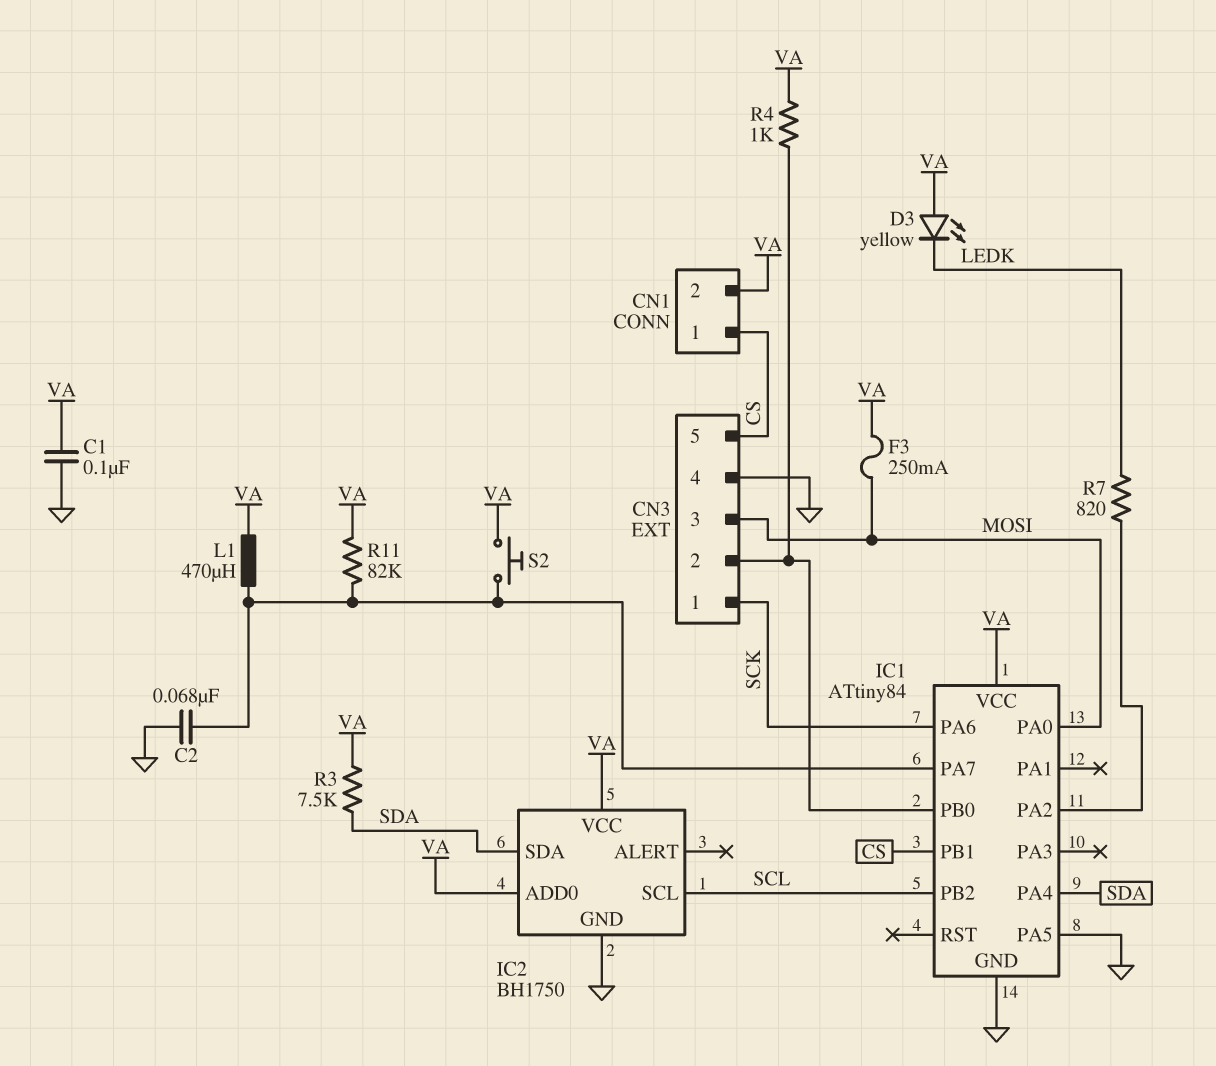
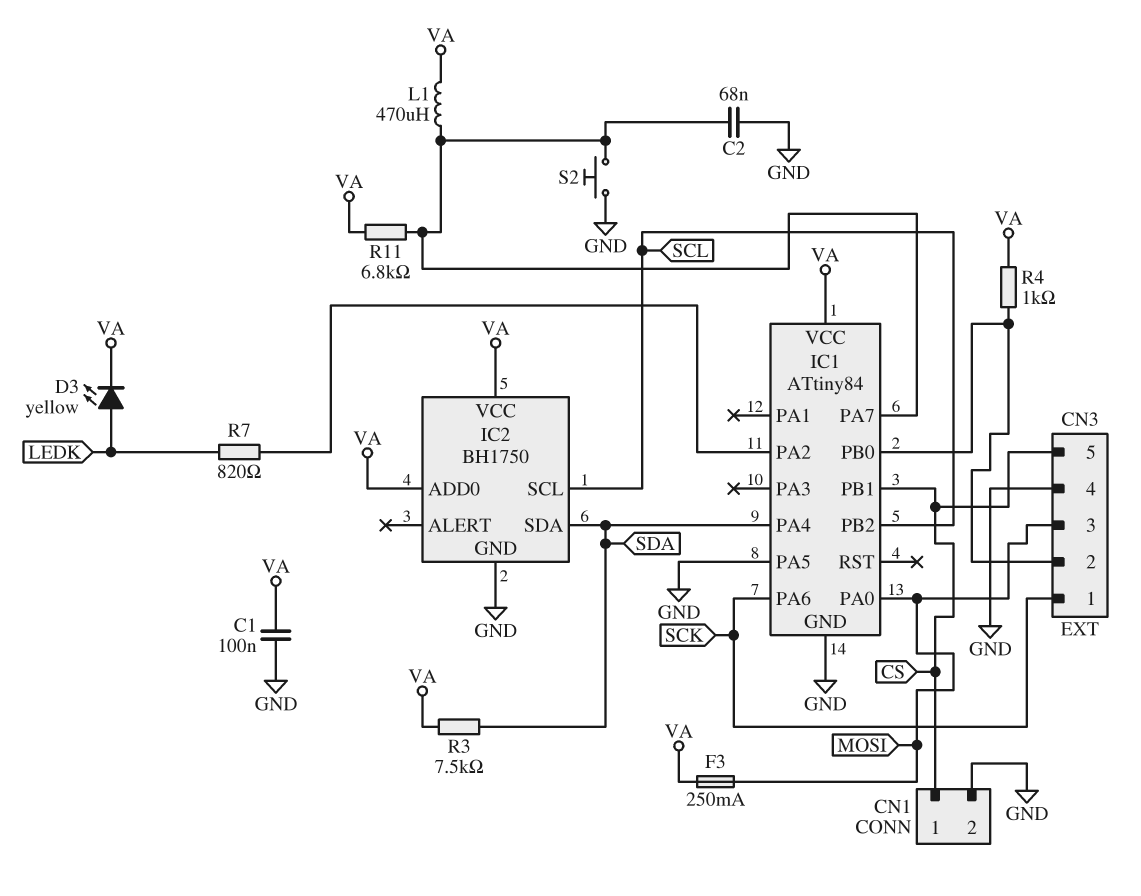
CN1 pin 2: VA -> GND
D3: LED yellow (A VA, K LEDK) -> LED yellow (A LEDK, K VA)
R11: 82k (IC1/PA7, VA) -> 6.8k (IC1/PA7, VA)
S2: button (IC1/PA7, VA) -> button (GND, IC1/PA7)

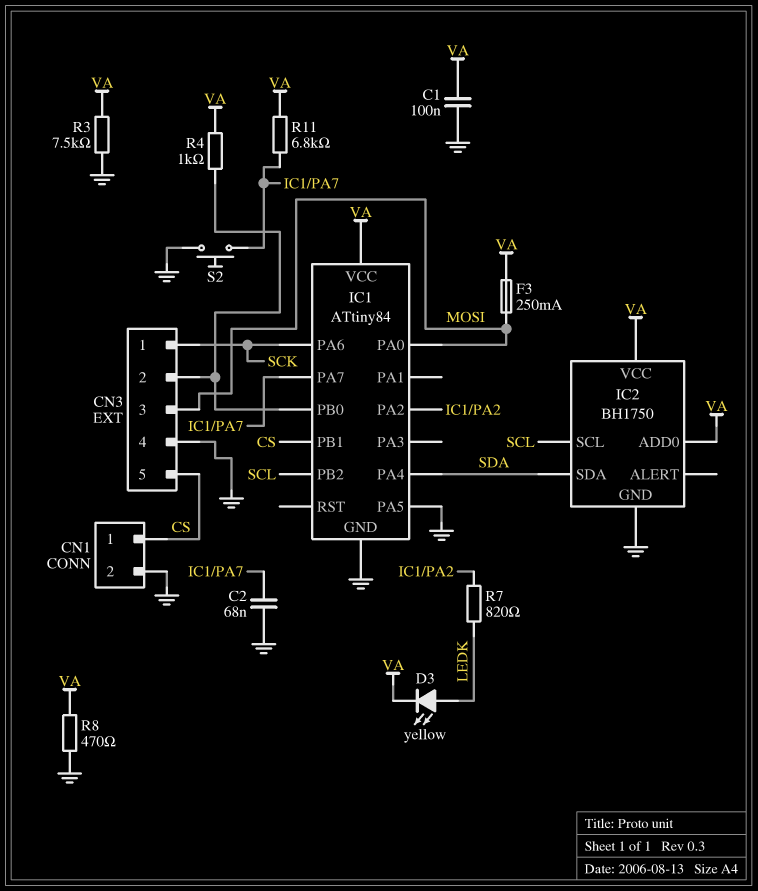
L1: 470uH (IC1/PA7, VA) -> none
R3: 7.5k (SDA, VA) -> 7.5k (GND, VA)
R8: none -> 470 (GND, VA)

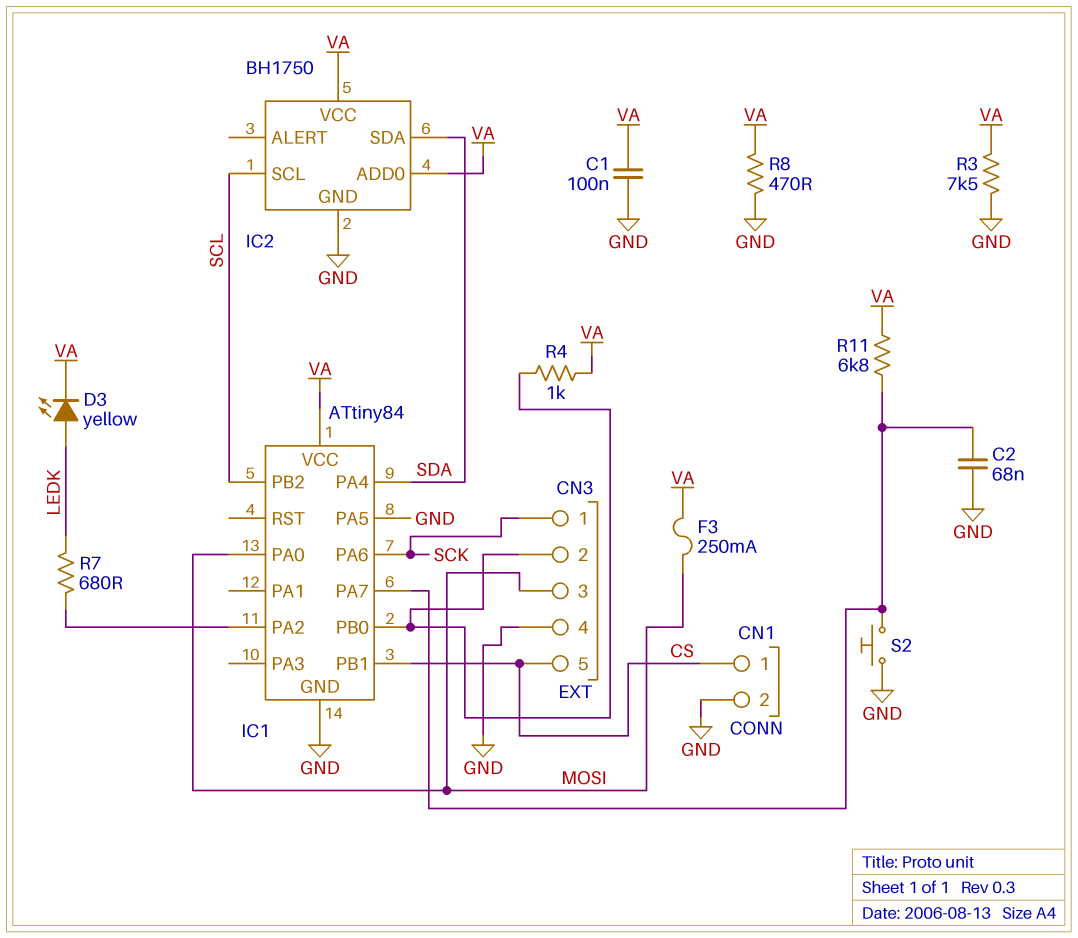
R7: 820 (IC1/PA2, LEDK) -> 680 (IC1/PA2, LEDK)

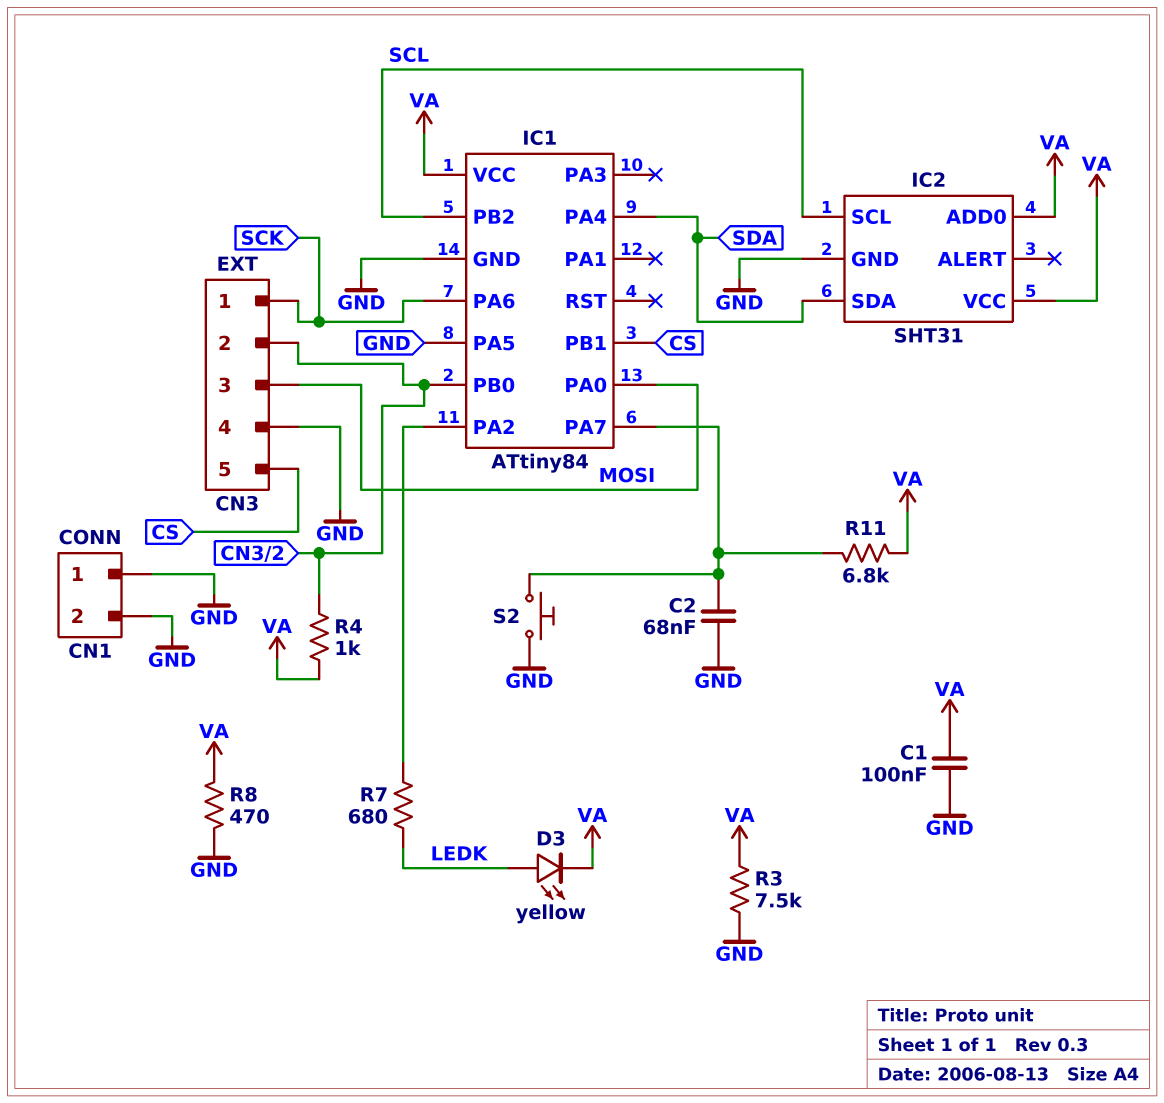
CN1 pin 1: CS -> GND
F3: 250mA (MOSI, VA) -> none
IC2: BH1750 -> SHT31

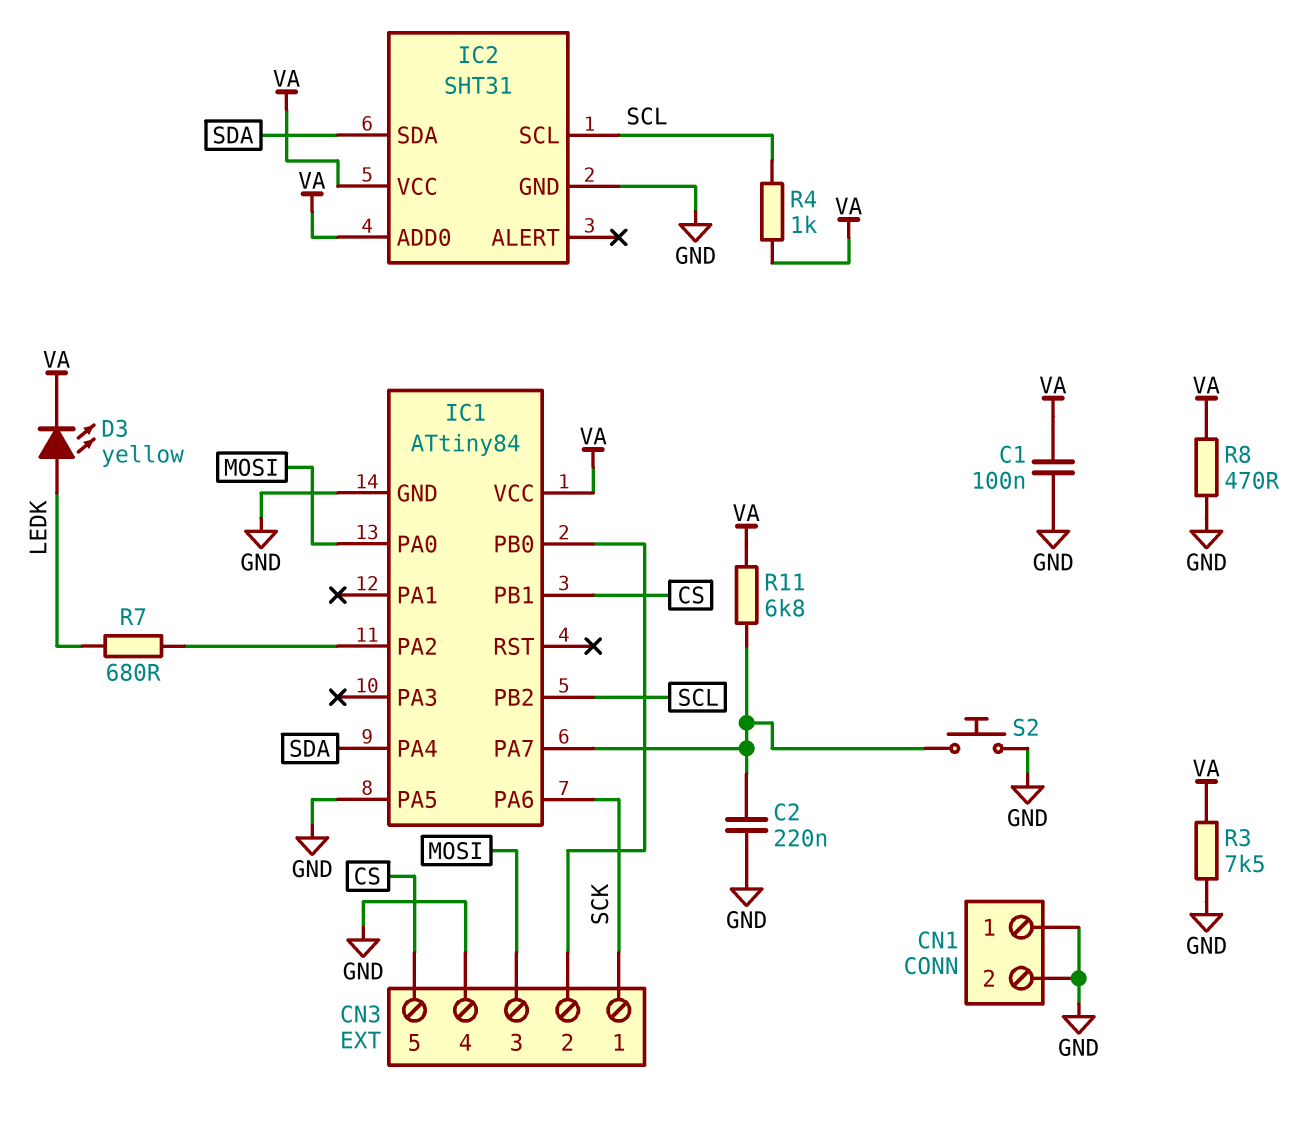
C2: 68nF (GND, IC1/PA7) -> 220nF (GND, IC1/PA7)
R4: 1k (CN3/2, VA) -> 1k (SCL, VA)

